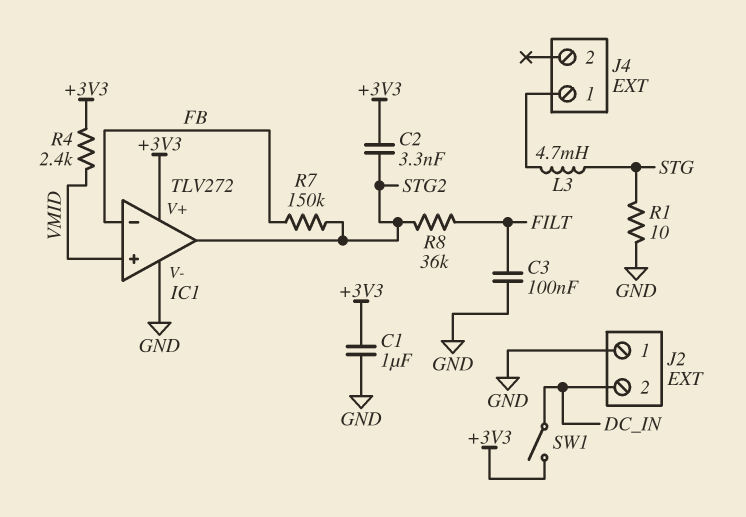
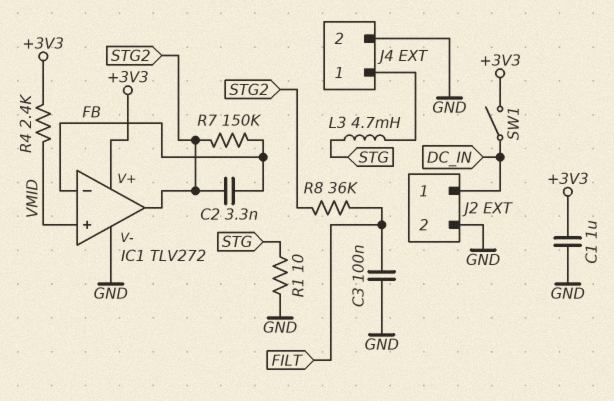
C2: 3.3nF (+3V3, STG2) -> 3.3nF (FB, STG2)
J2 pin 1: GND -> DC_IN
J2 pin 2: DC_IN -> GND
J4 pin 2: none -> GND

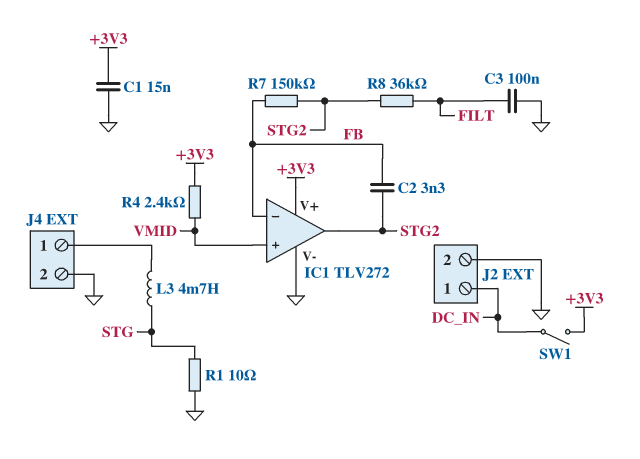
C1: 1uF (+3V3, GND) -> 15nF (+3V3, GND)

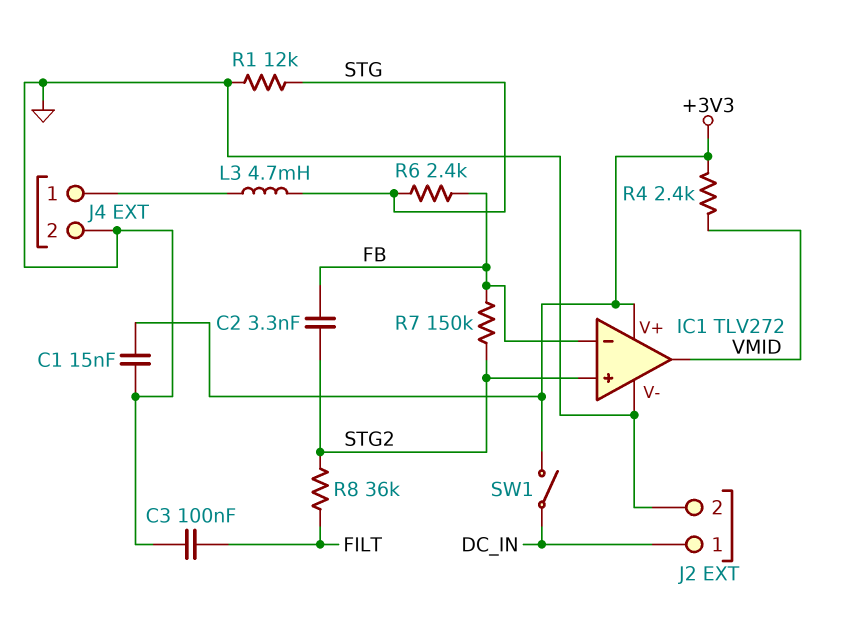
IC1 pin in+: VMID -> STG2
IC1 pin out: STG2 -> VMID
R1: 10 (GND, STG) -> 12k (GND, STG)
R6: none -> 2.4k (FB, STG)

